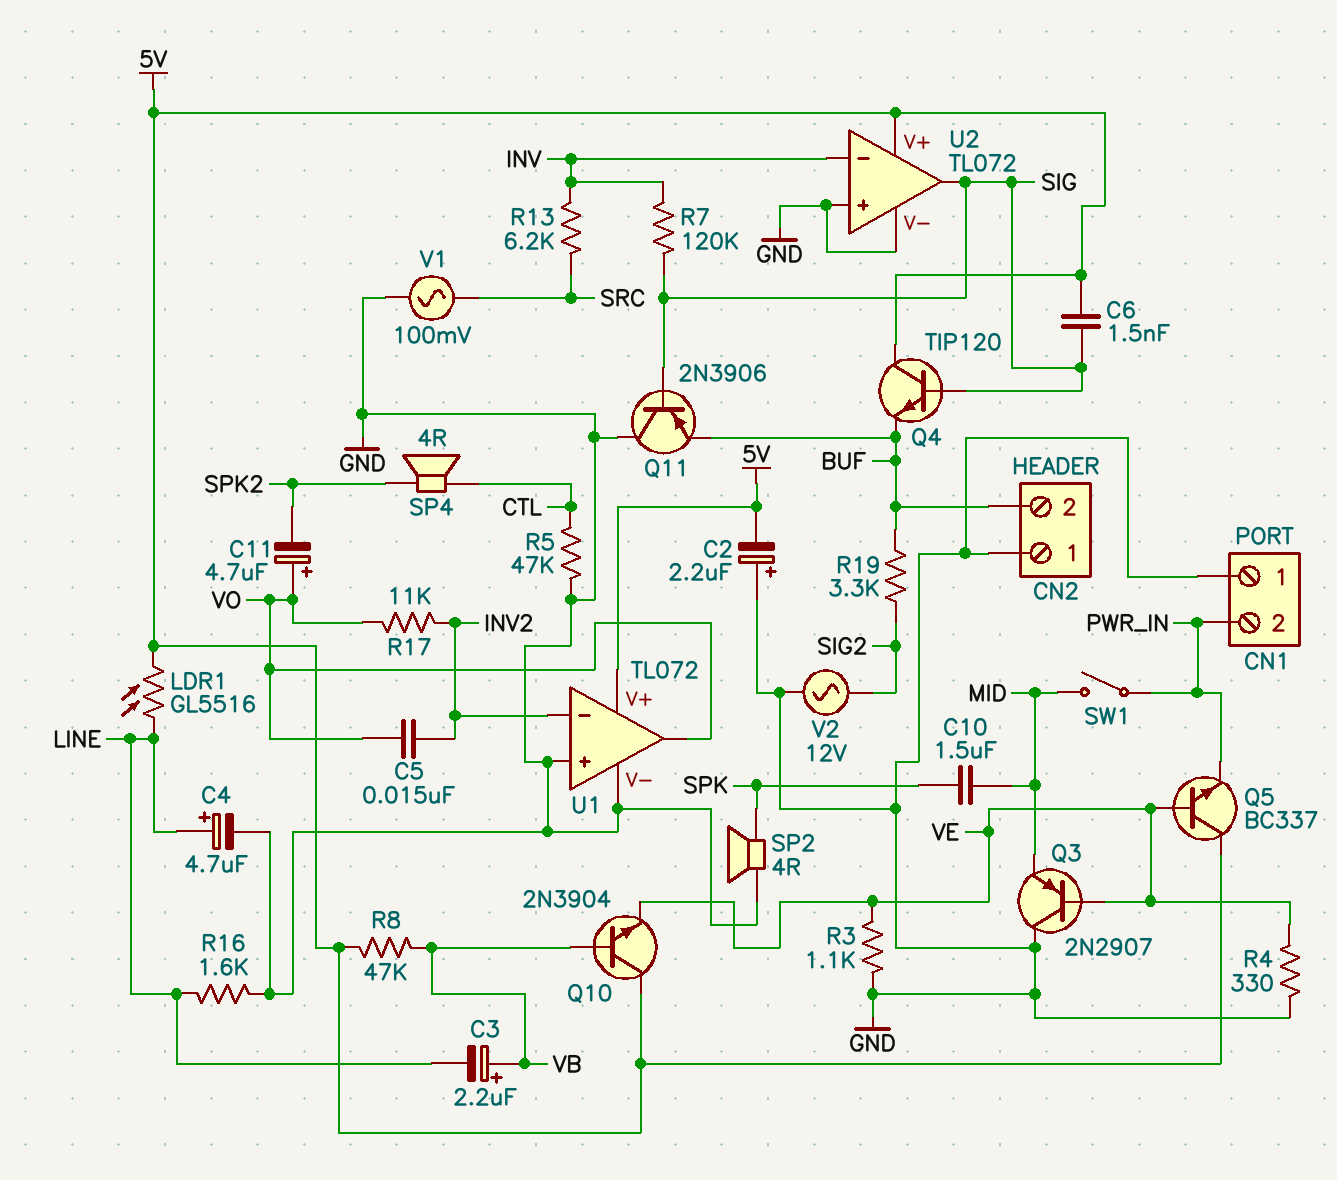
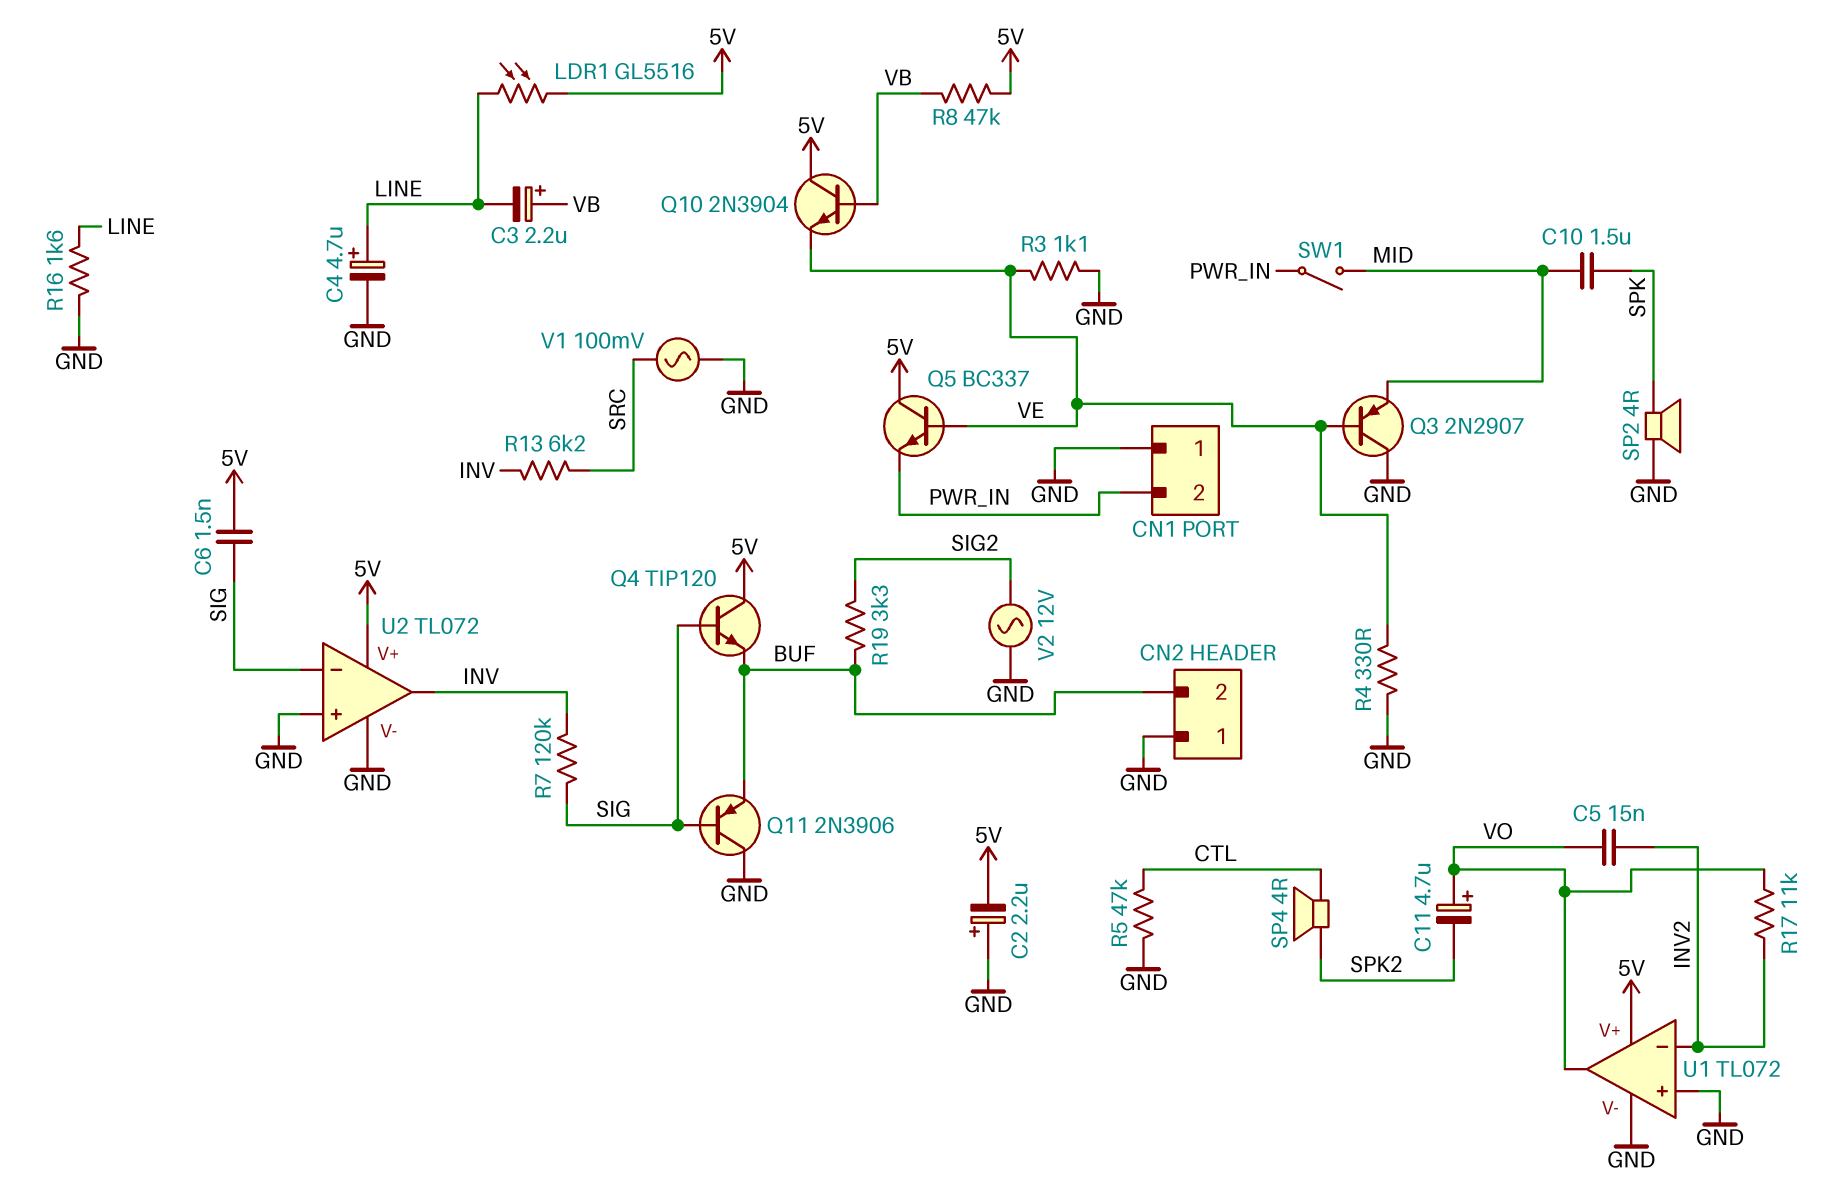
U2 pin in-: INV -> SIG
U2 pin out: SIG -> INV

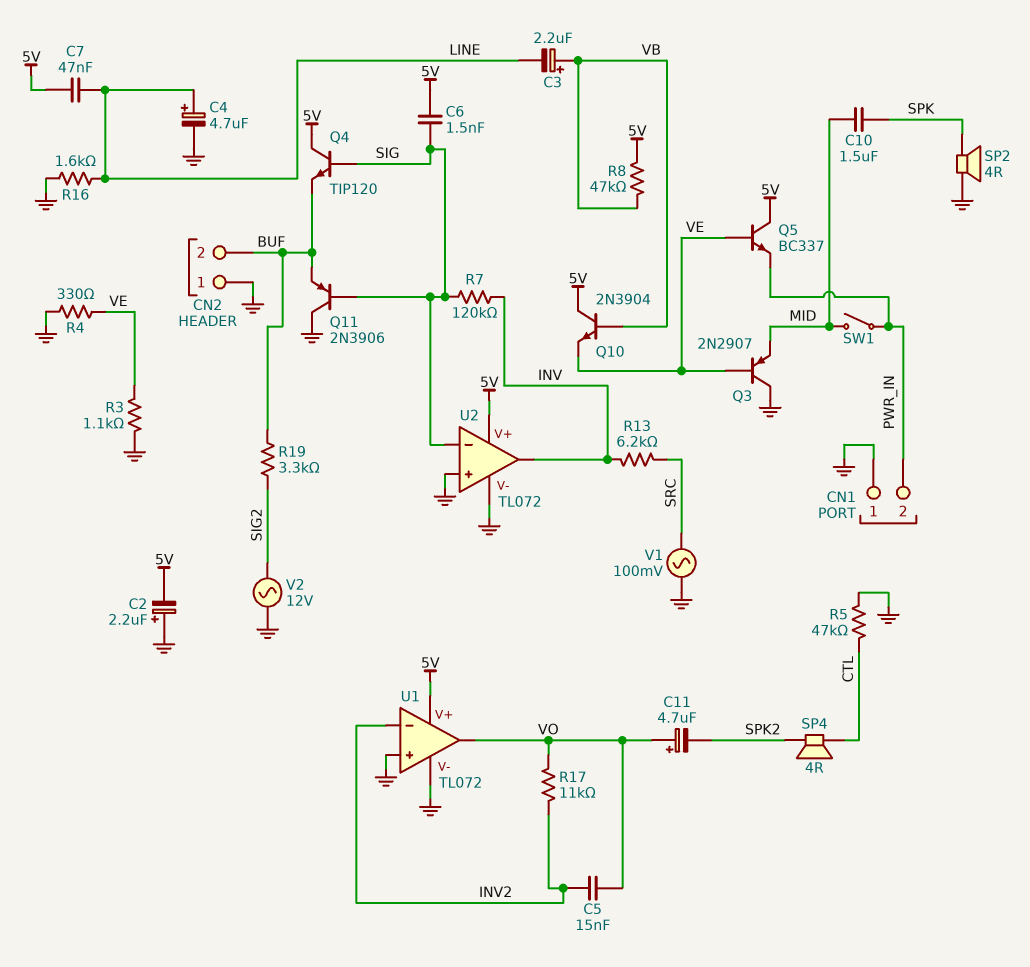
C7: none -> 47nF (5V, LINE)
LDR1: GL5516 (5V, LINE) -> none

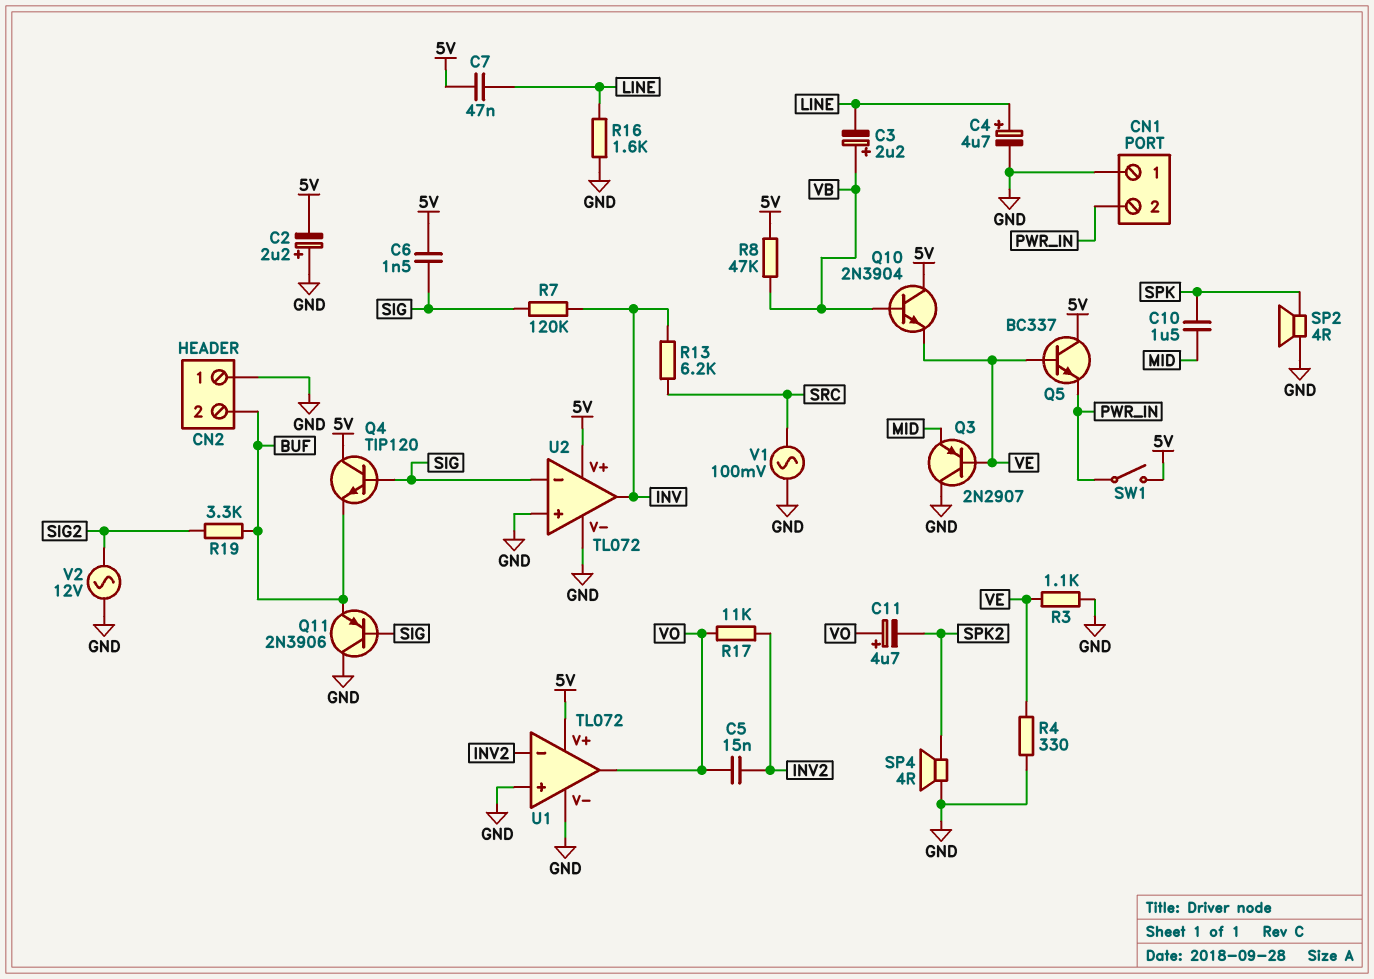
R5: 47k (CTL, GND) -> none
SP4: speaker 4R (CTL, SPK2) -> speaker 4R (GND, SPK2)
SW1: switch (MID, PWR_IN) -> switch (5V, PWR_IN)

